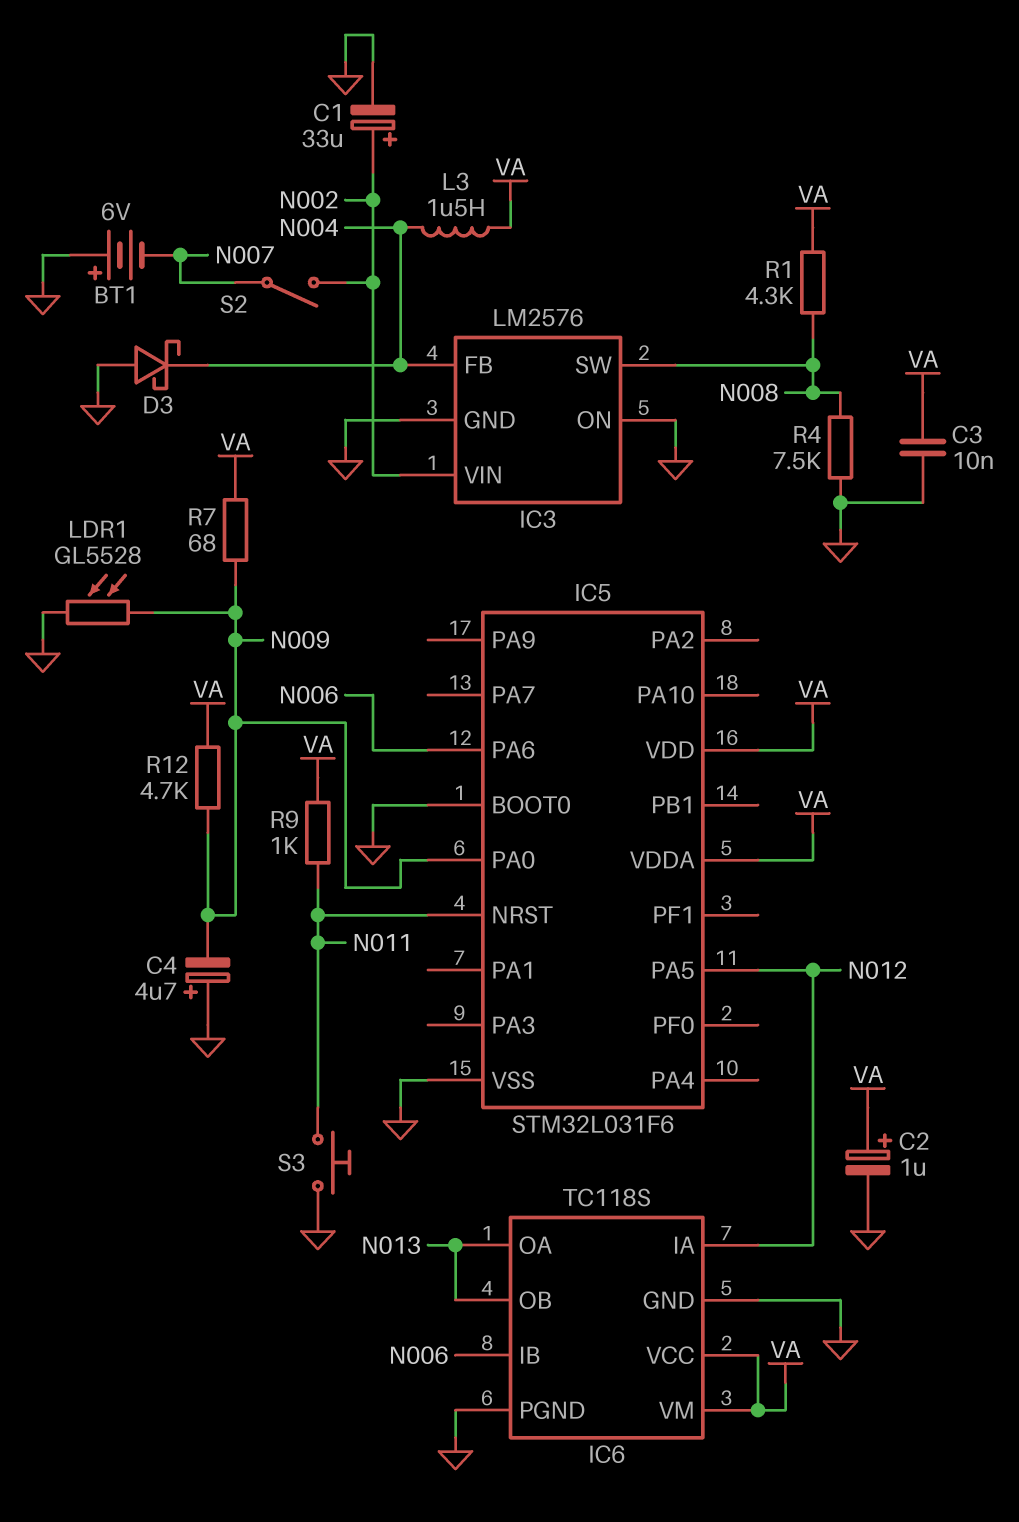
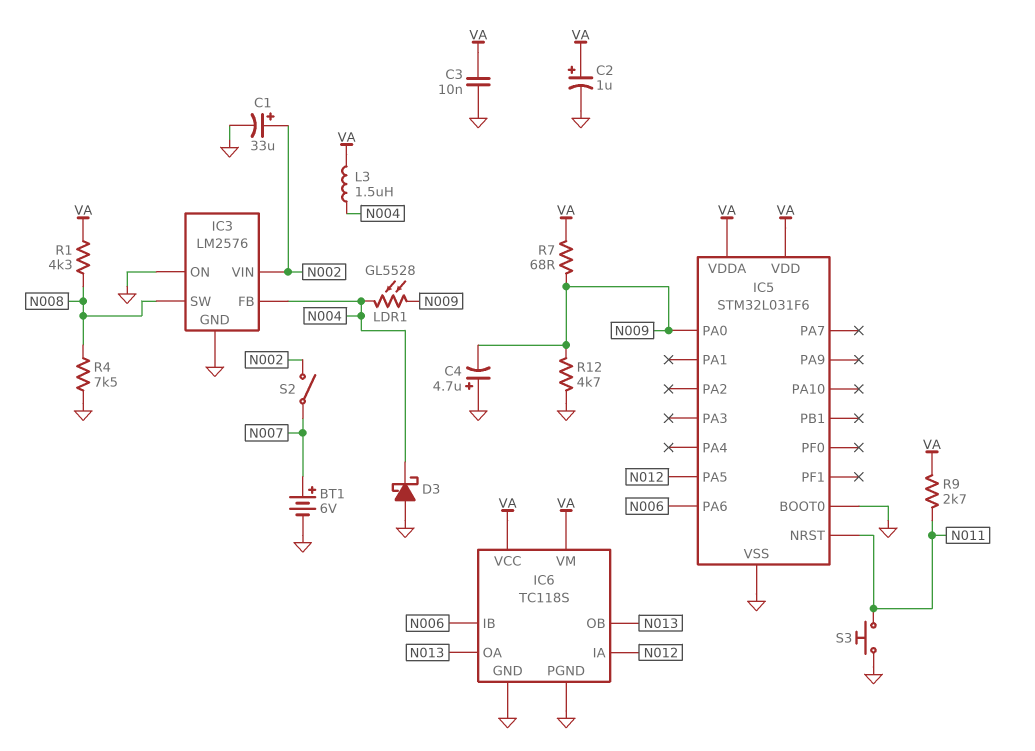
BT1: 6V (plus GND, minus N007) -> 6V (plus N007, minus GND)
LDR1: GL5528 (GND, N009) -> GL5528 (N004, N009)
R9: 1k (N011, VA) -> 2.7k (N011, VA)
R12: 4.7k (N009, VA) -> 4.7k (GND, N009)

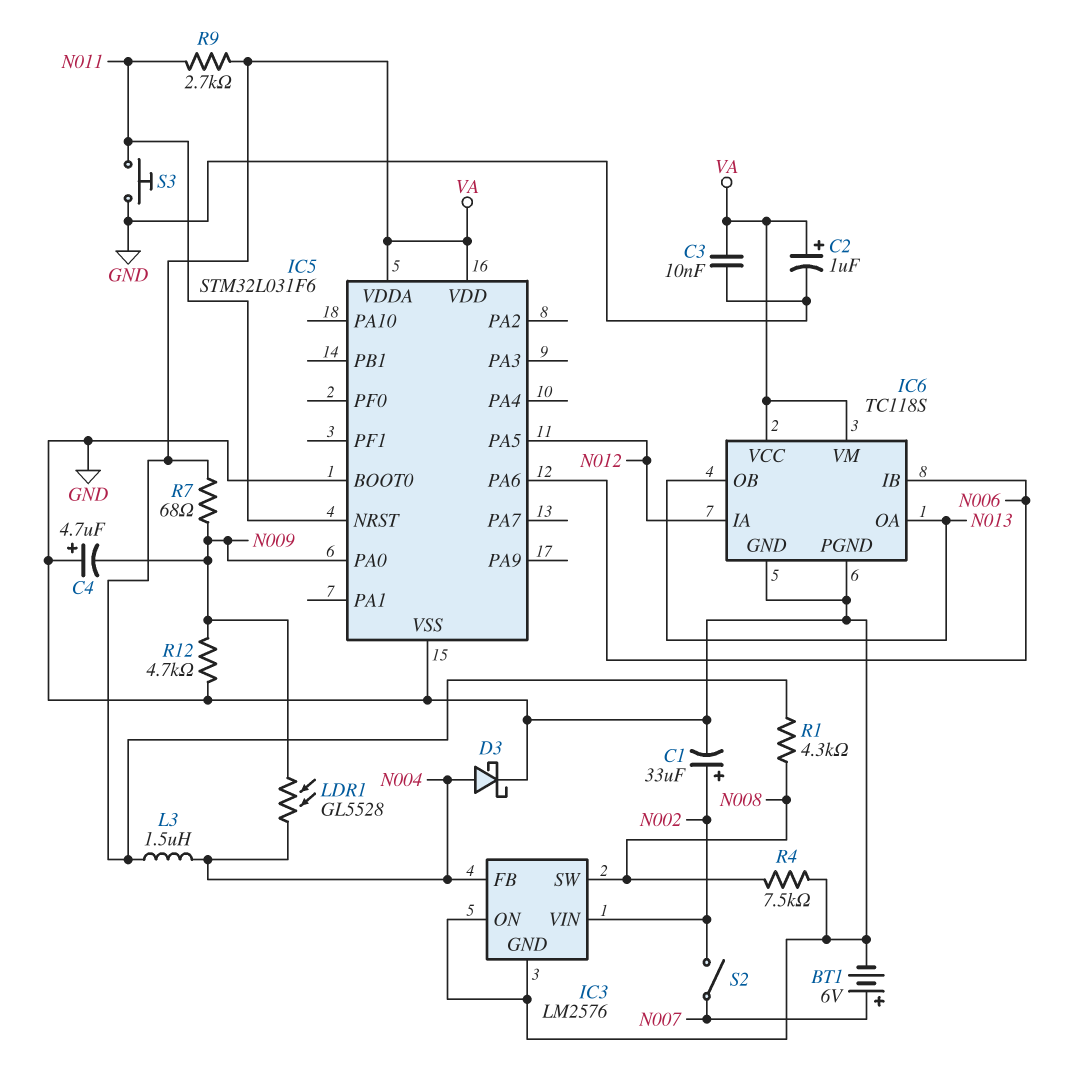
D3: schottky (A GND, K N004) -> schottky (A N004, K GND)

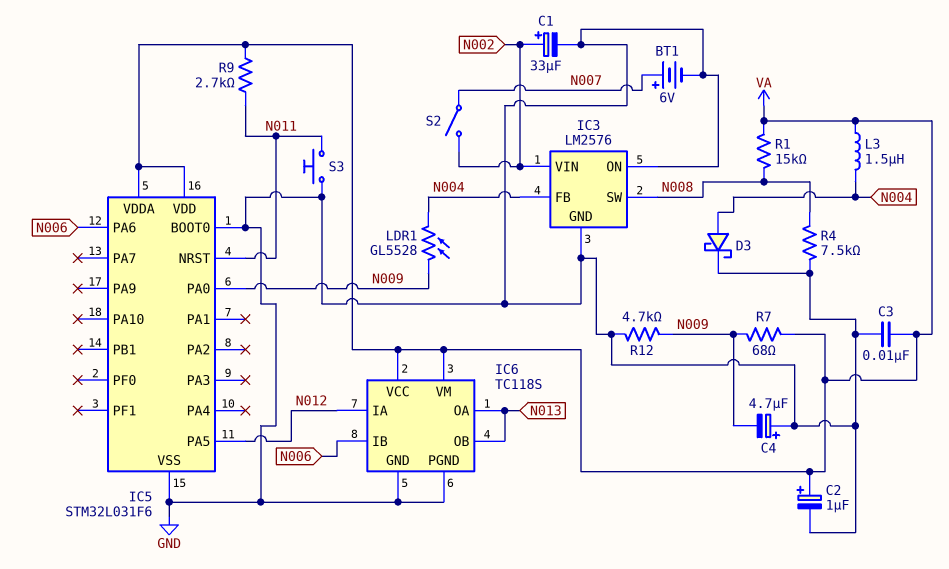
R1: 4.3k (N008, VA) -> 15k (N008, VA)

